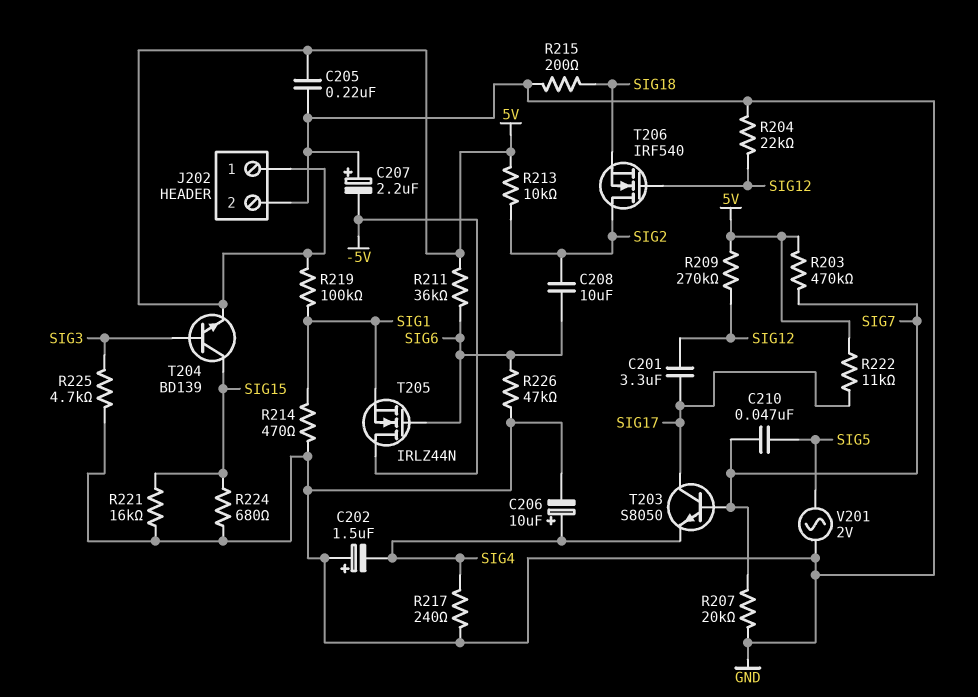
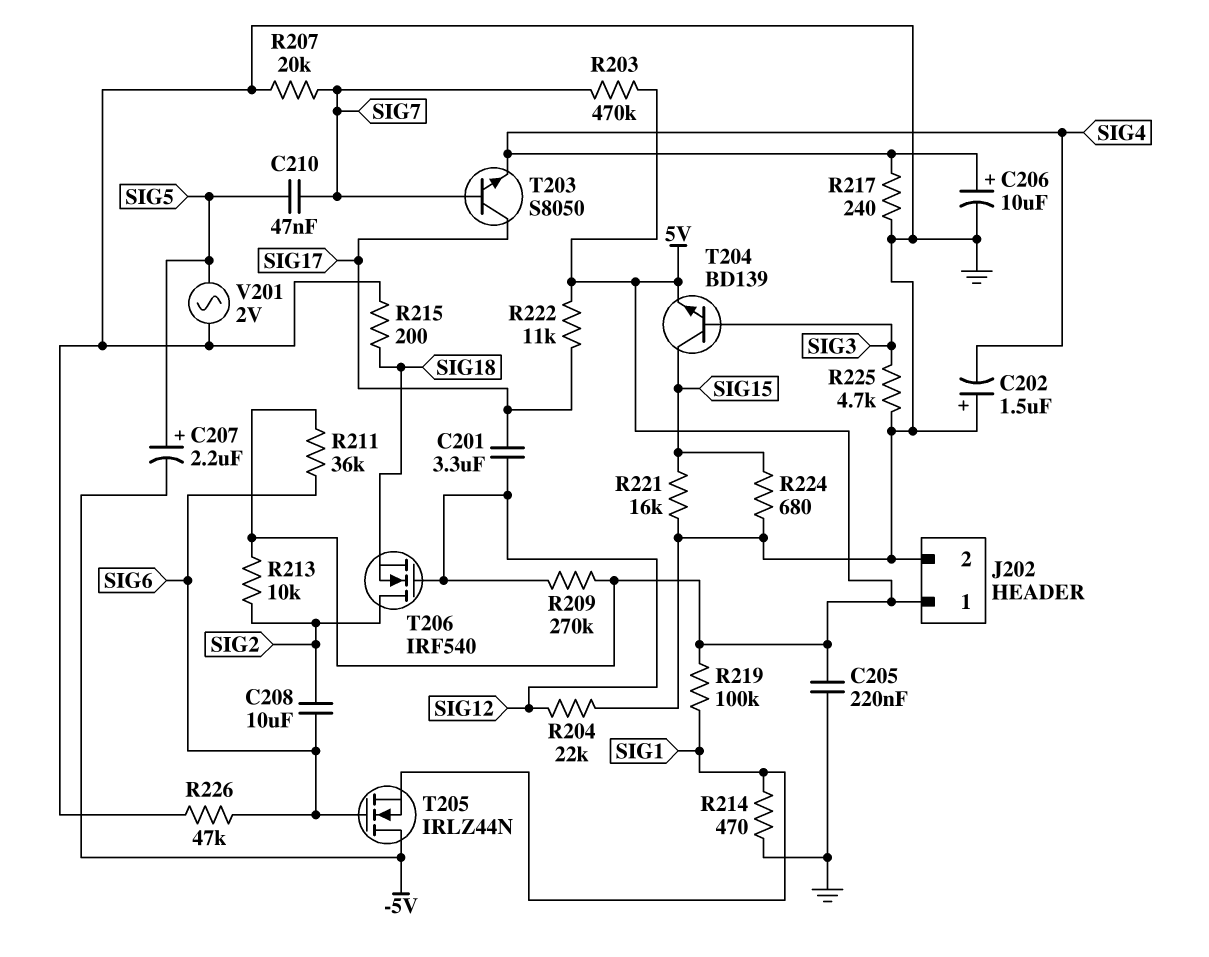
C207: 2.2uF (plus GND, minus -5V) -> 2.2uF (plus SIG5, minus -5V)

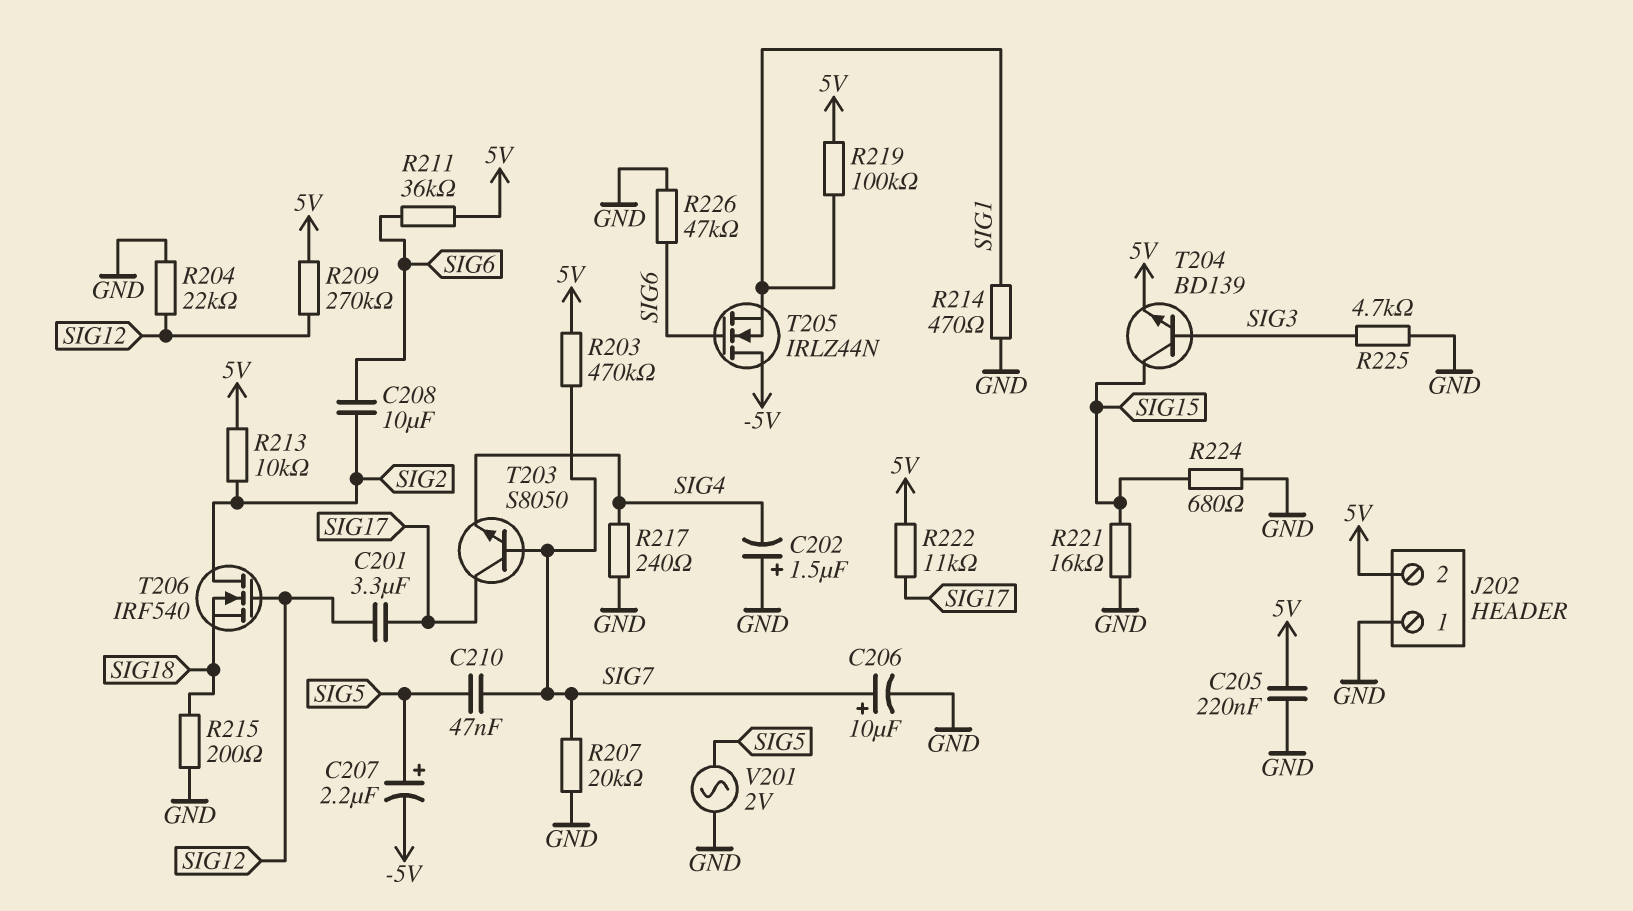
C206: 10uF (plus SIG4, minus GND) -> 10uF (plus SIG7, minus GND)
J202 pin 1: 5V -> GND
J202 pin 2: GND -> 5V

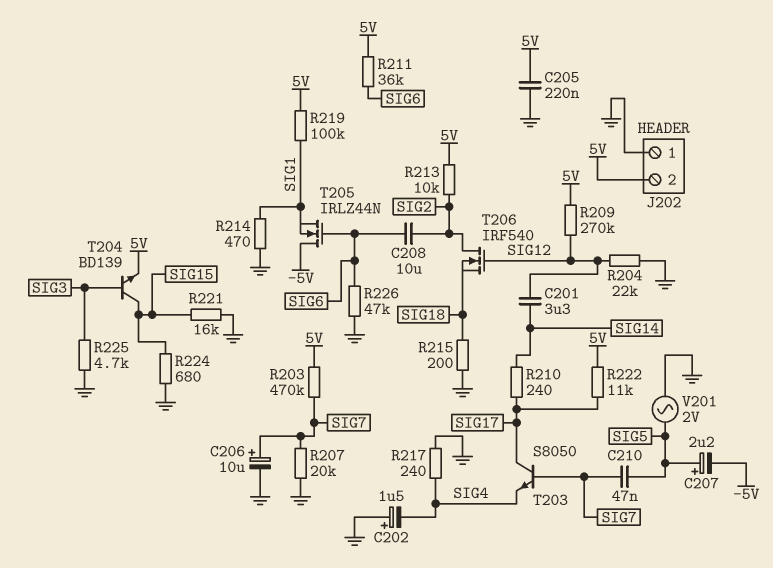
C201: 3.3uF (SIG12, SIG17) -> 3.3uF (SIG12, SIG14)
R210: none -> 240 (SIG14, SIG17)

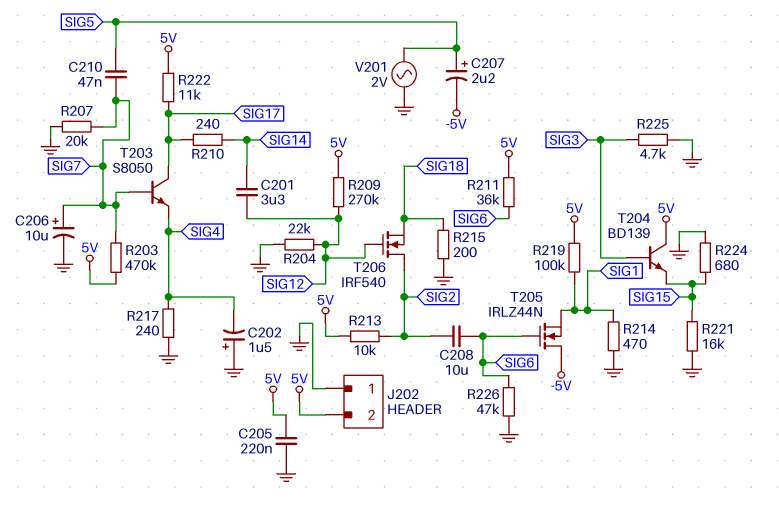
T204: NPN BD139 (B SIG3, C SIG15, E 5V) -> NPN BD139 (B SIG3, C 5V, E SIG15)

